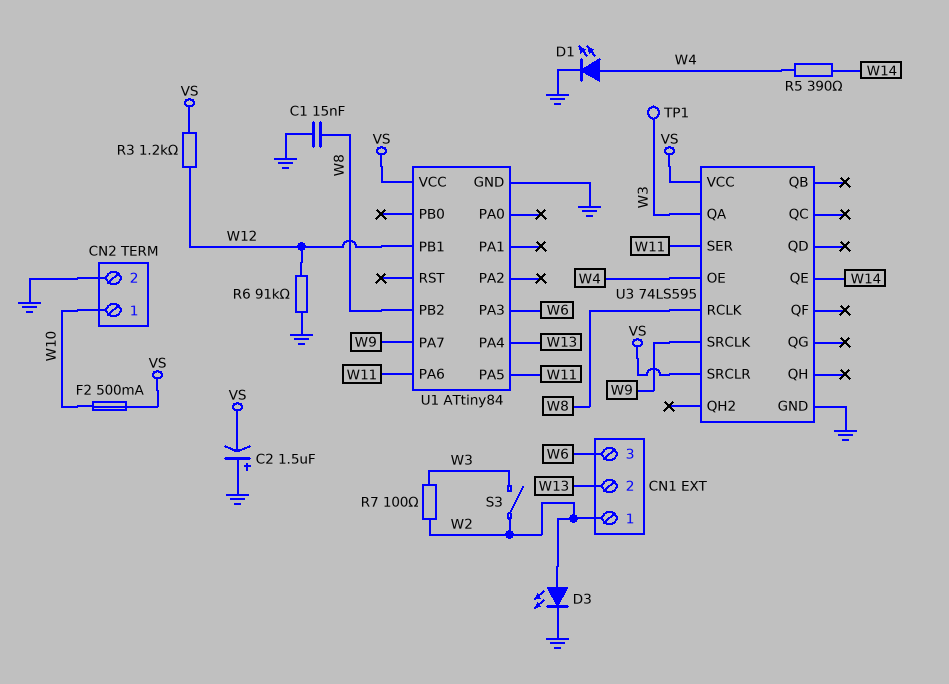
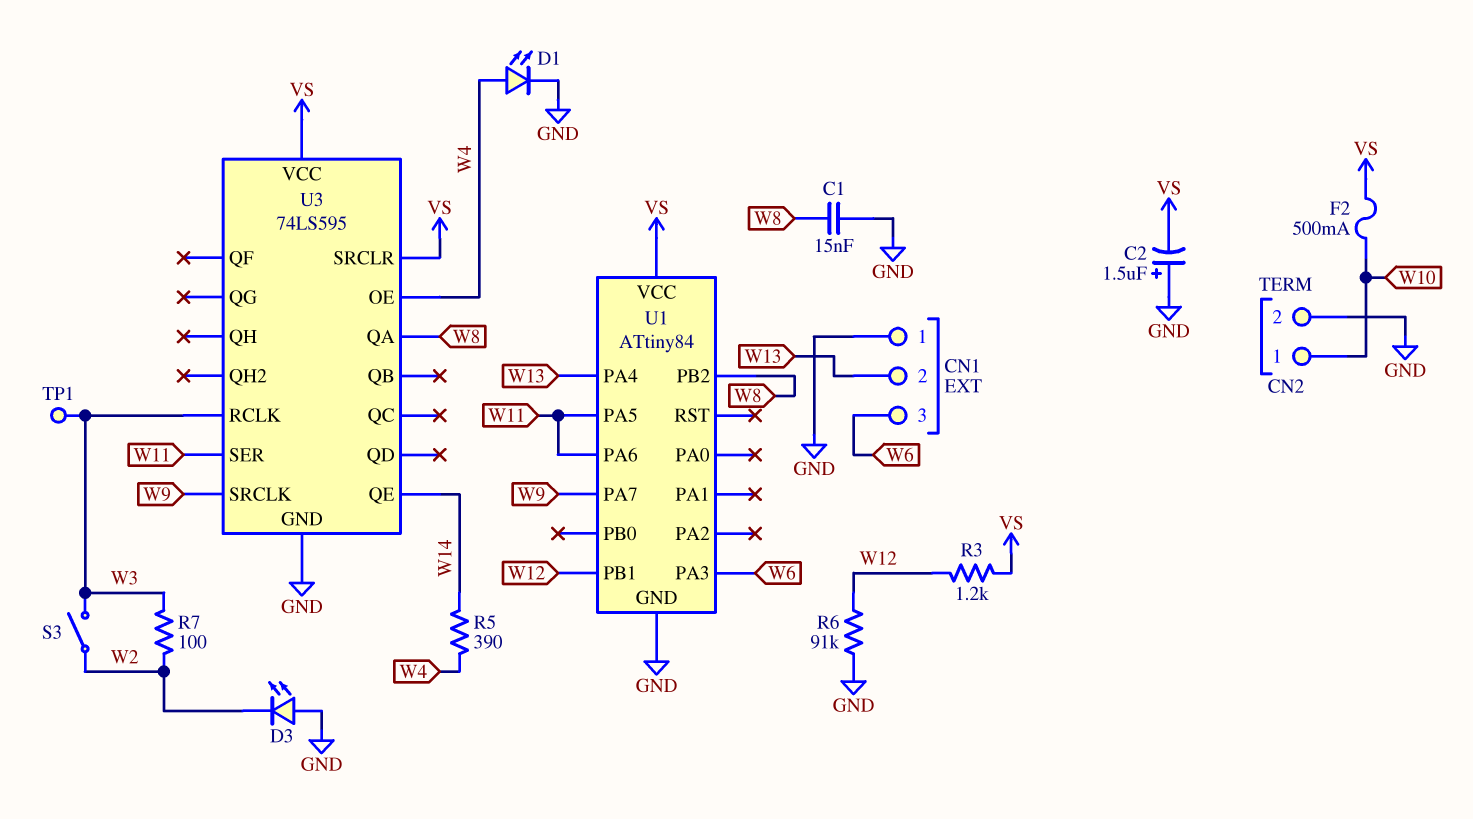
CN1 pin 1: W2 -> GND
D3: LED (A W2, K GND) -> LED (A GND, K W2)
U3 pin QA: W3 -> W8
U3 pin RCLK: W8 -> W3

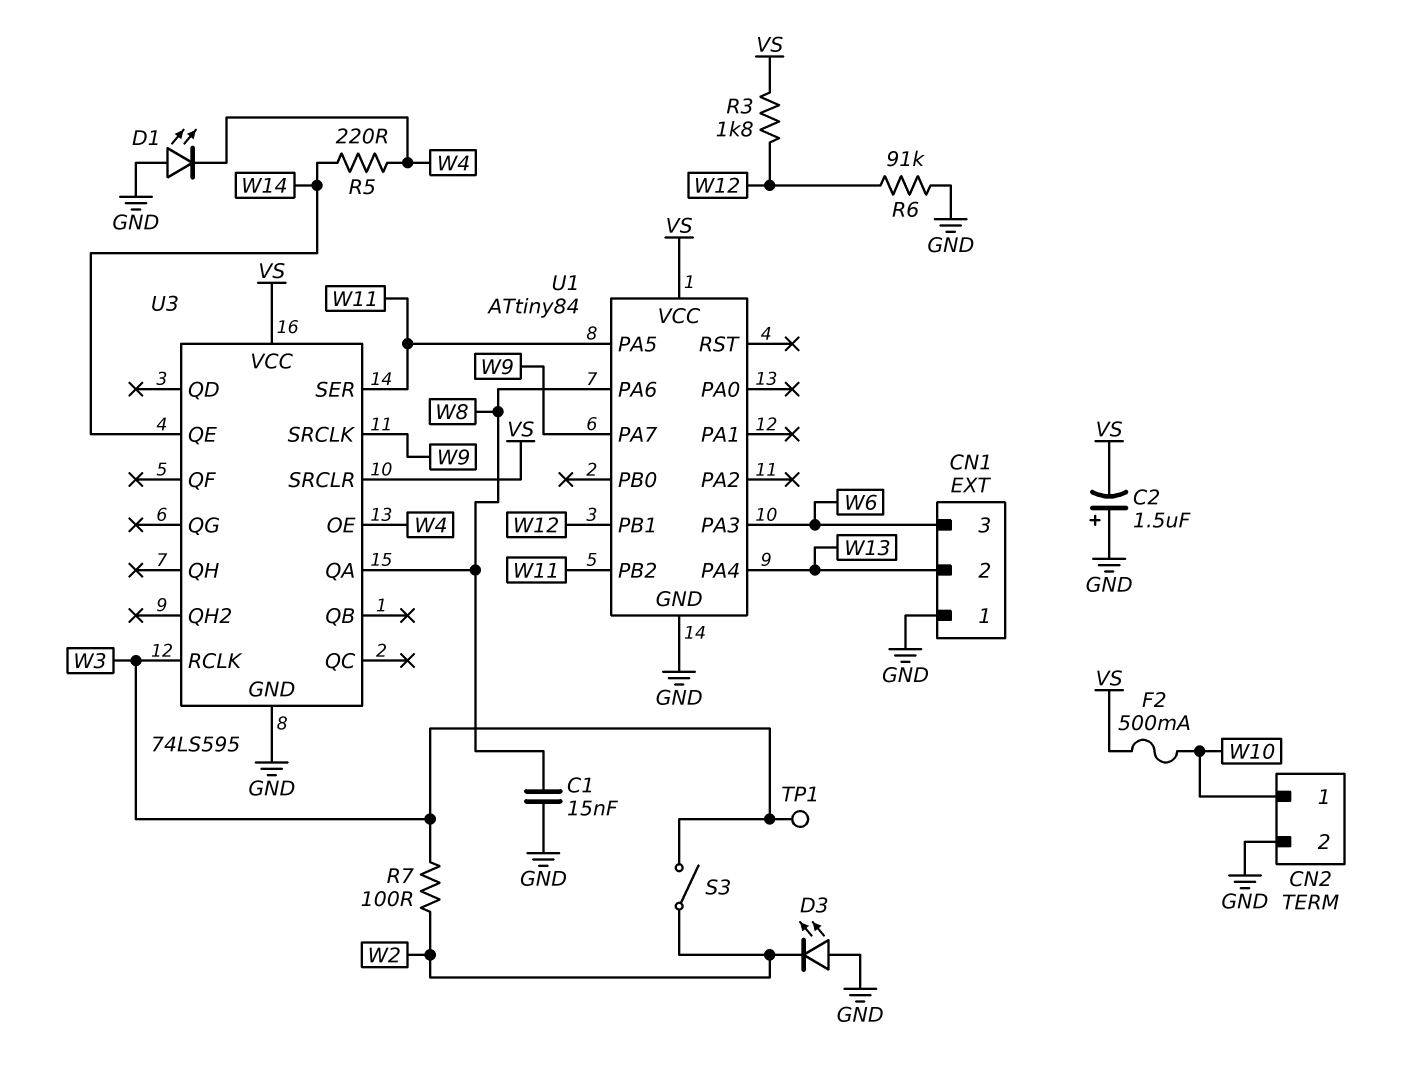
D1: LED (A W4, K GND) -> LED (A GND, K W4)
R3: 1.2k (VS, W12) -> 1.8k (VS, W12)
R5: 390 (W4, W14) -> 220 (W4, W14)
U1 pin PA6: W11 -> W8
U1 pin PB2: W8 -> W11

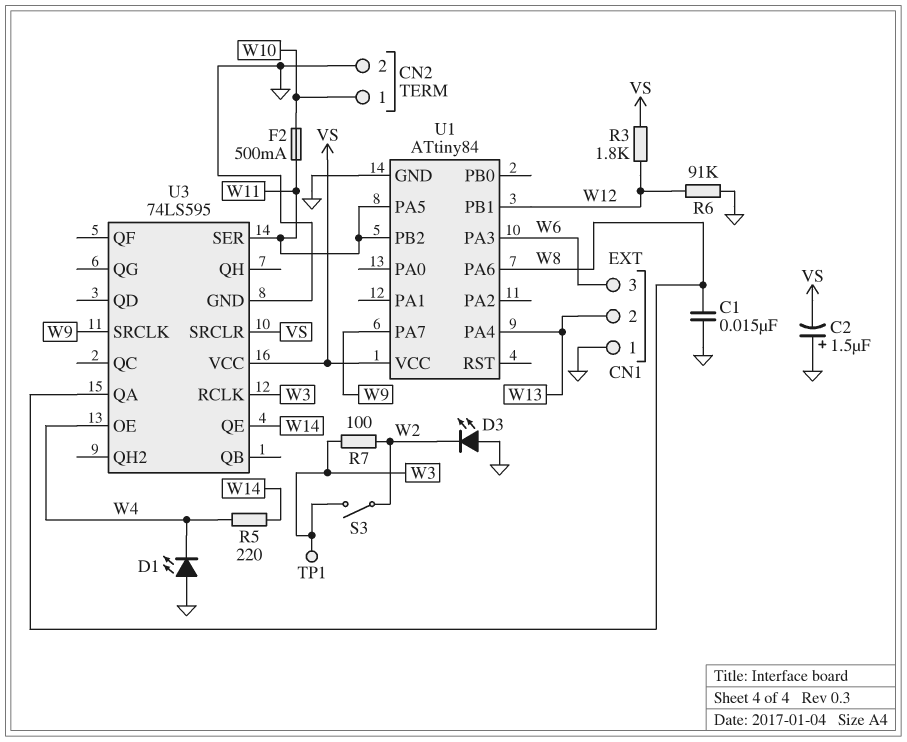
F2: 500mA (VS, W10) -> 500mA (W10, W11)

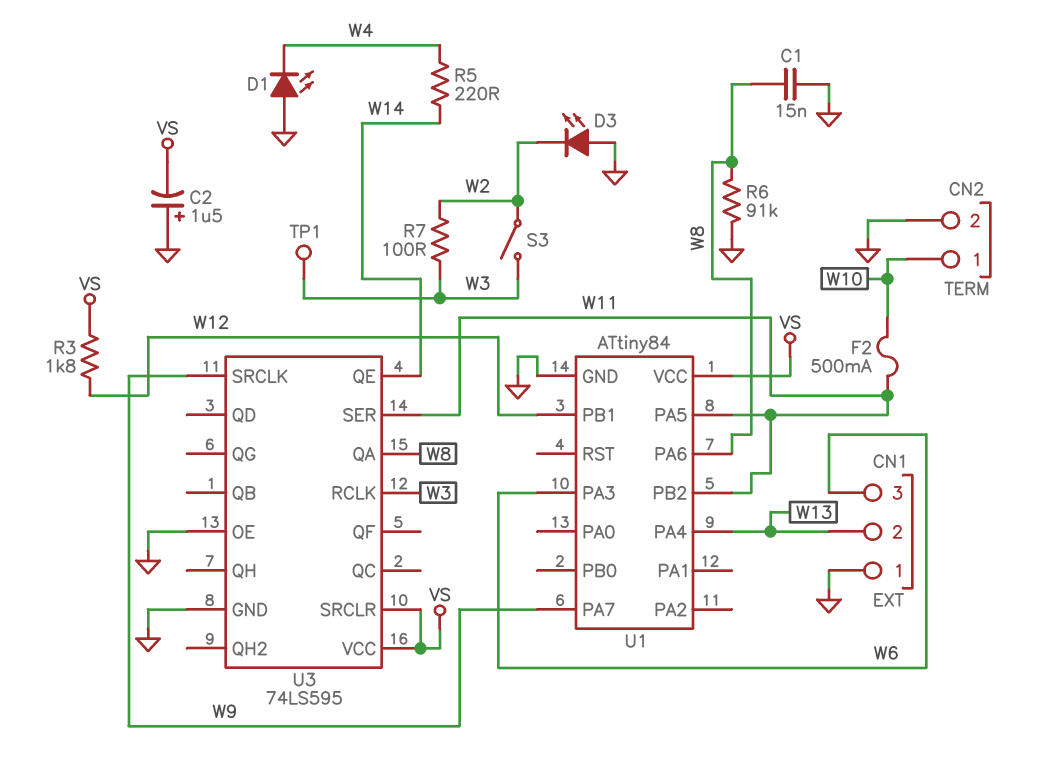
R6: 91k (GND, W12) -> 91k (GND, W8)
U3 pin OE: W4 -> GND

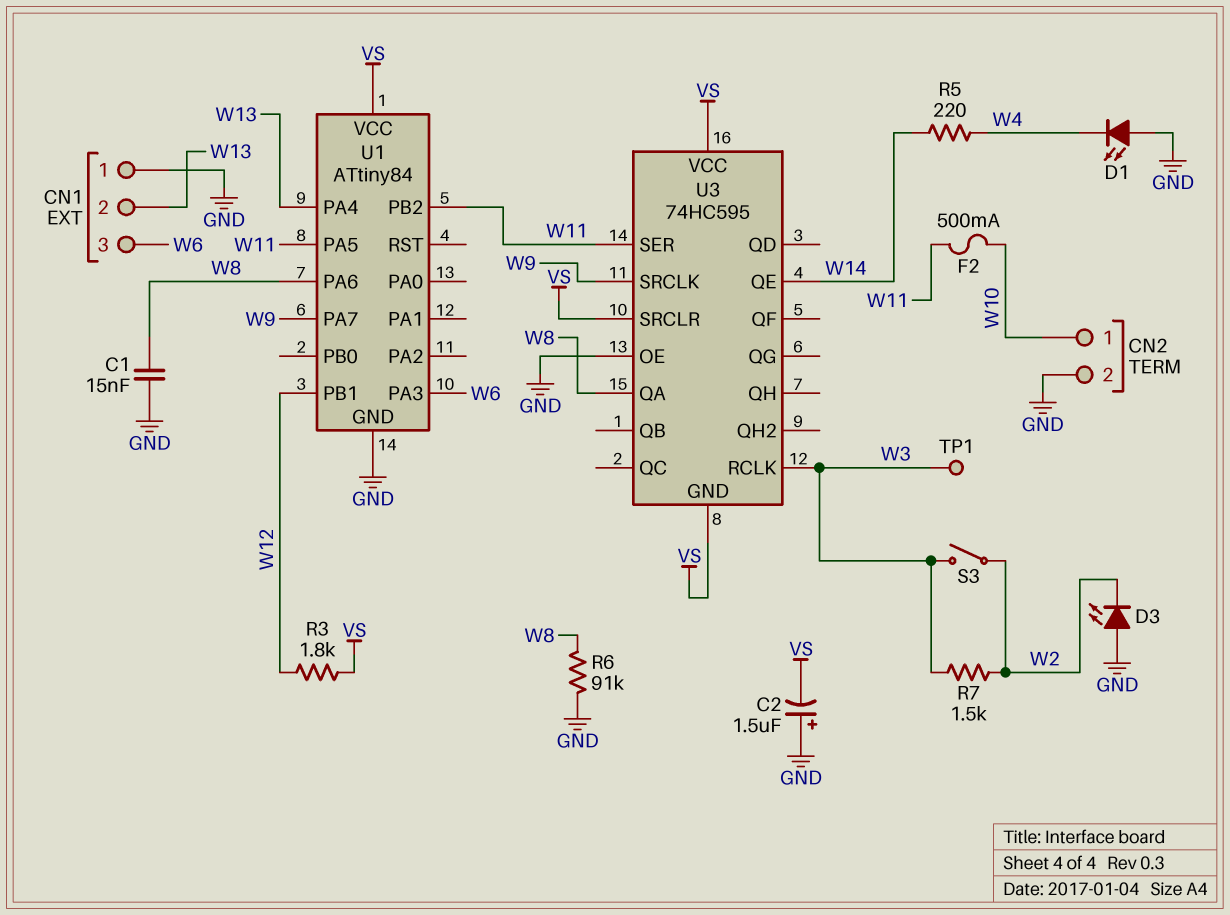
R7: 100 (W2, W3) -> 1.5k (W2, W3)
U3: 74LS595 -> 74HC595
U3 pin GND: GND -> VS

